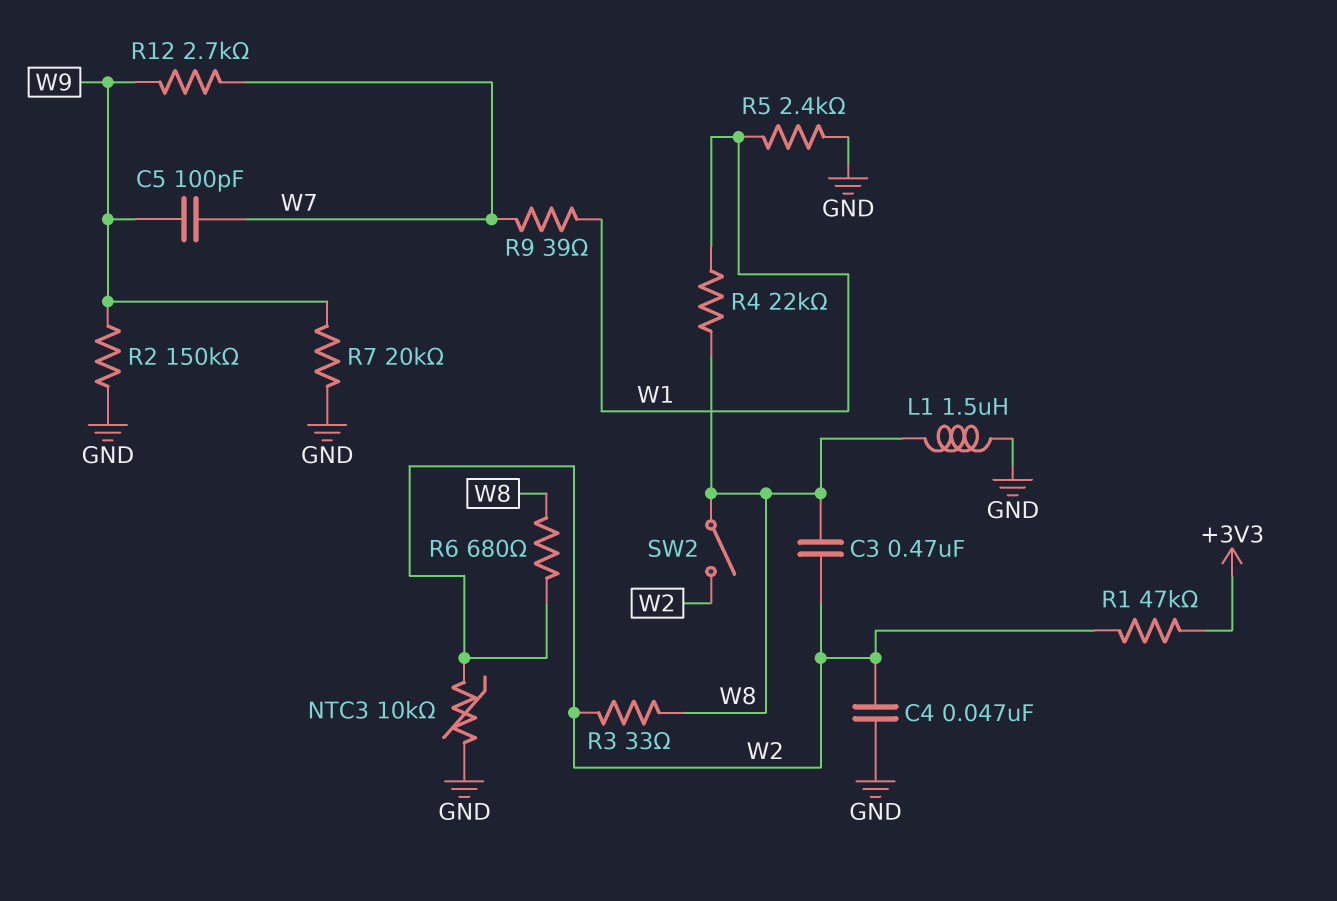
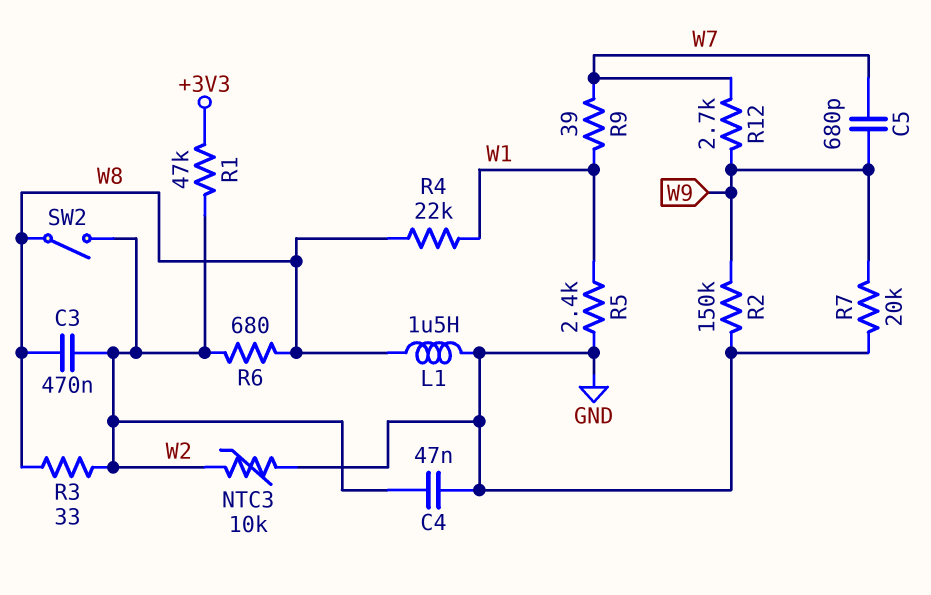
C5: 100pF (W7, W9) -> 680pF (W7, W9)

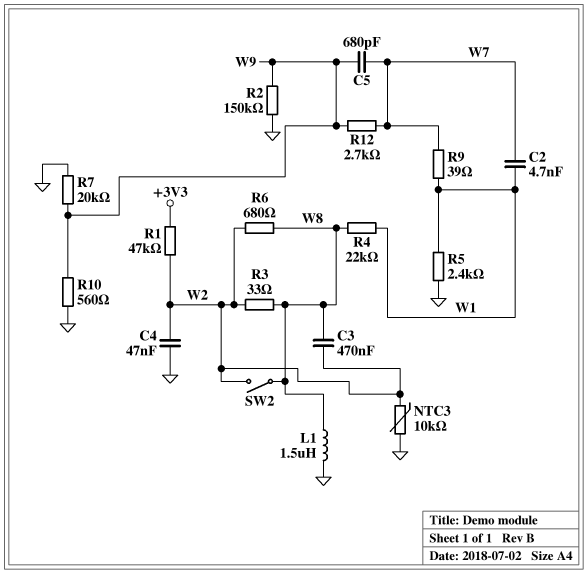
C2: none -> 4.7nF (W1, W7)
R10: none -> 560 (GND, W9)

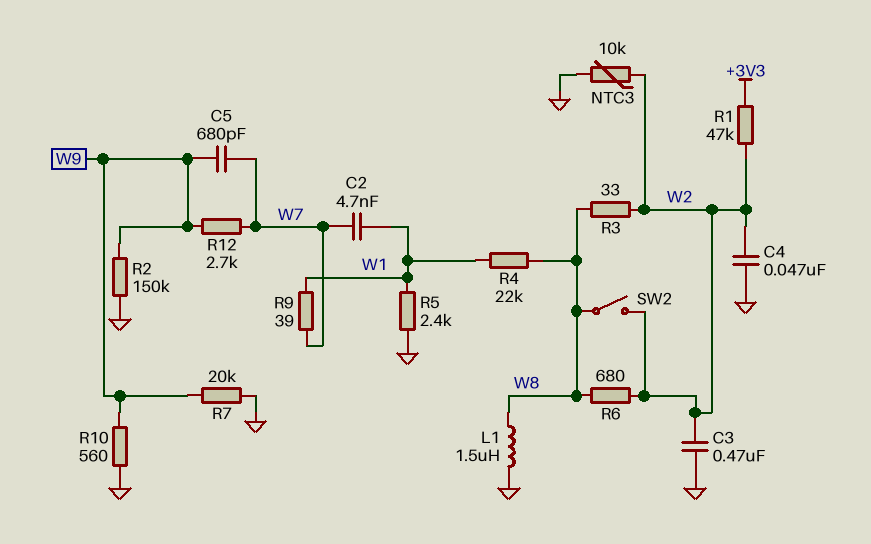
C3: 470nF (W2, W8) -> 470nF (GND, W2)

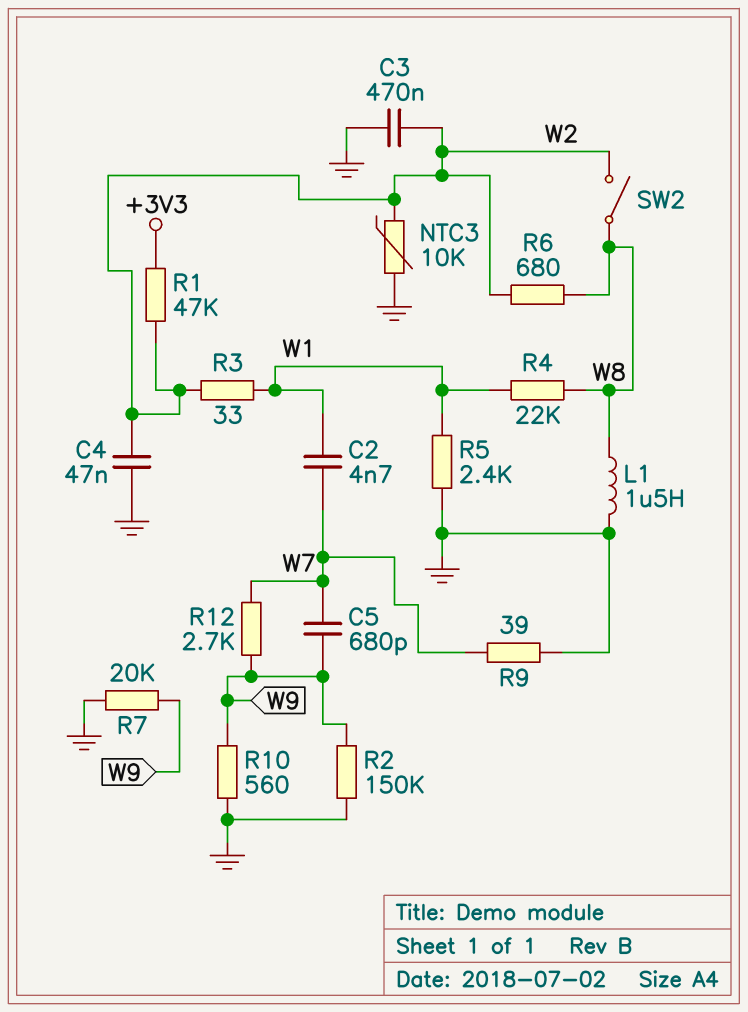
R3: 33 (W2, W8) -> 33 (W1, W2)
R9: 39 (W1, W7) -> 39 (GND, W7)

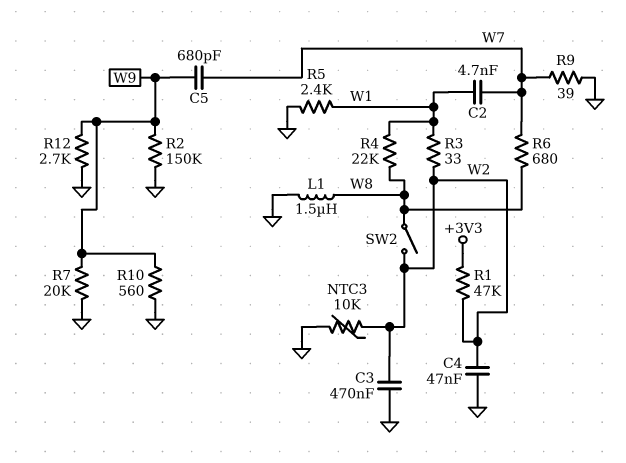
R6: 680 (W2, W8) -> 680 (W7, W8)
R12: 2.7k (W7, W9) -> 2.7k (GND, W9)

